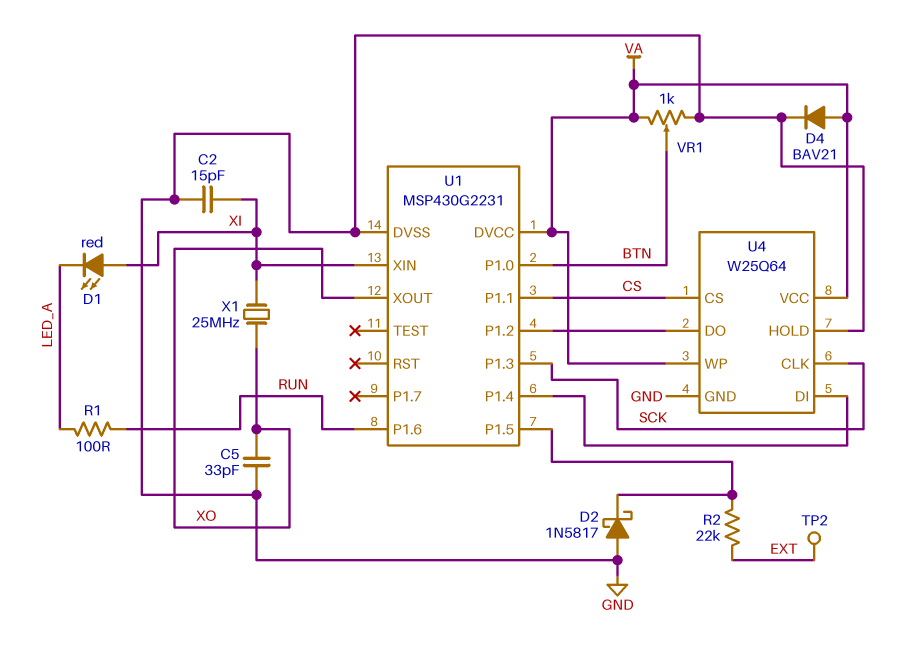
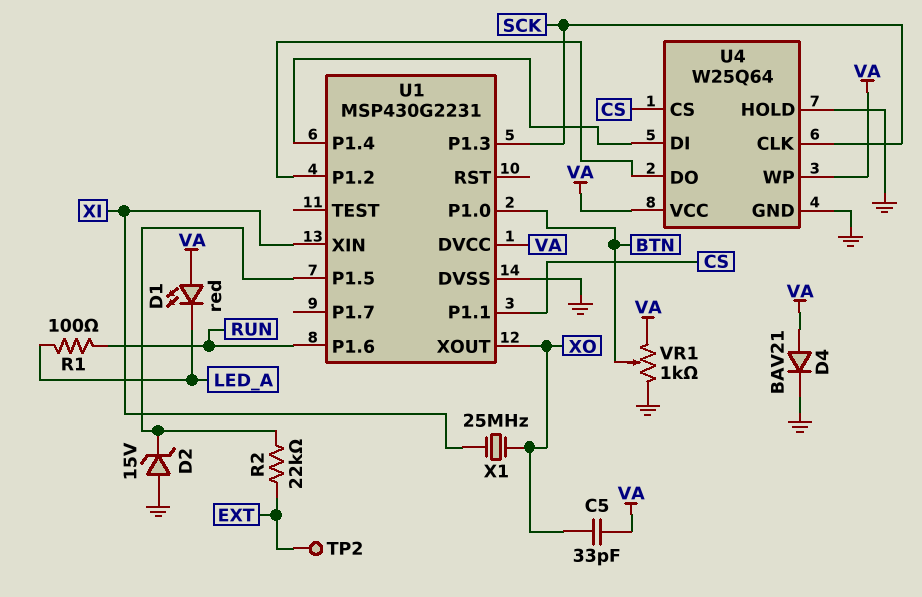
C2: 15pF (GND, XI) -> none
C5: 33pF (GND, XO) -> 33pF (VA, XO)
D1: LED red (A XI, K LED_A) -> LED red (A VA, K LED_A)
D2: schottky 1N5817 (A GND, K U1/P1.5) -> zener 15V (A GND, K U1/P1.5)

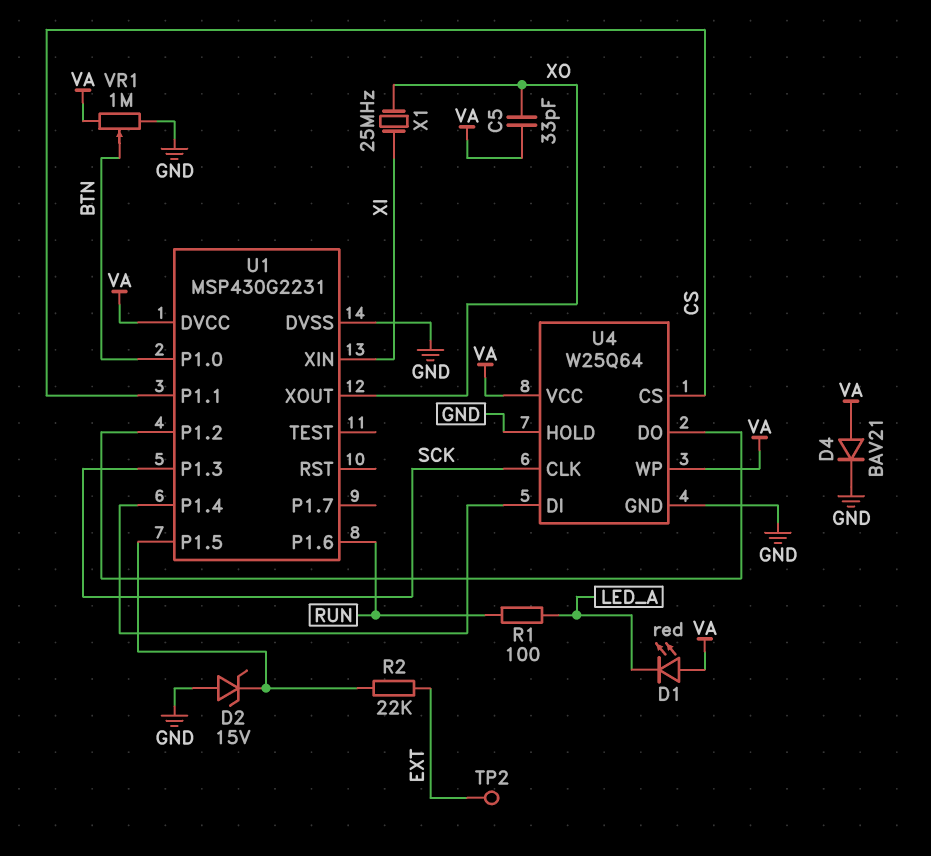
VR1: 1k (GND, VA, wiper BTN) -> 1M (GND, VA, wiper BTN)

